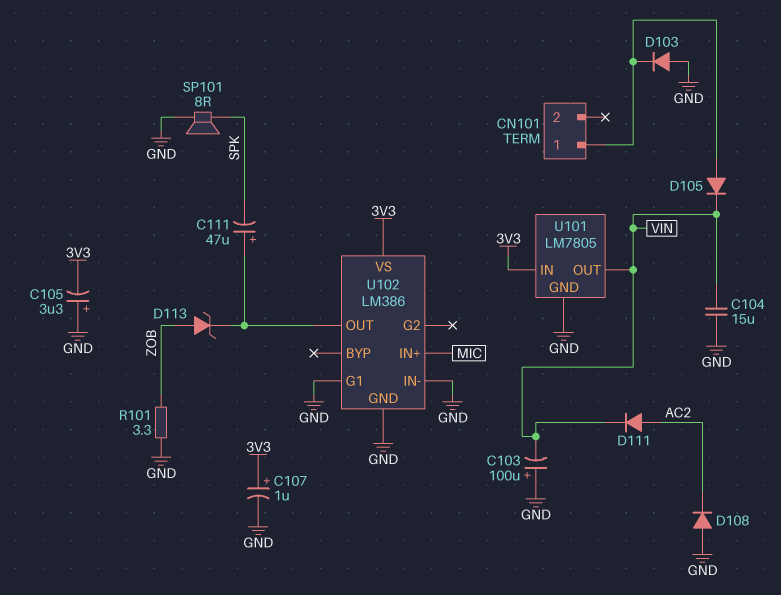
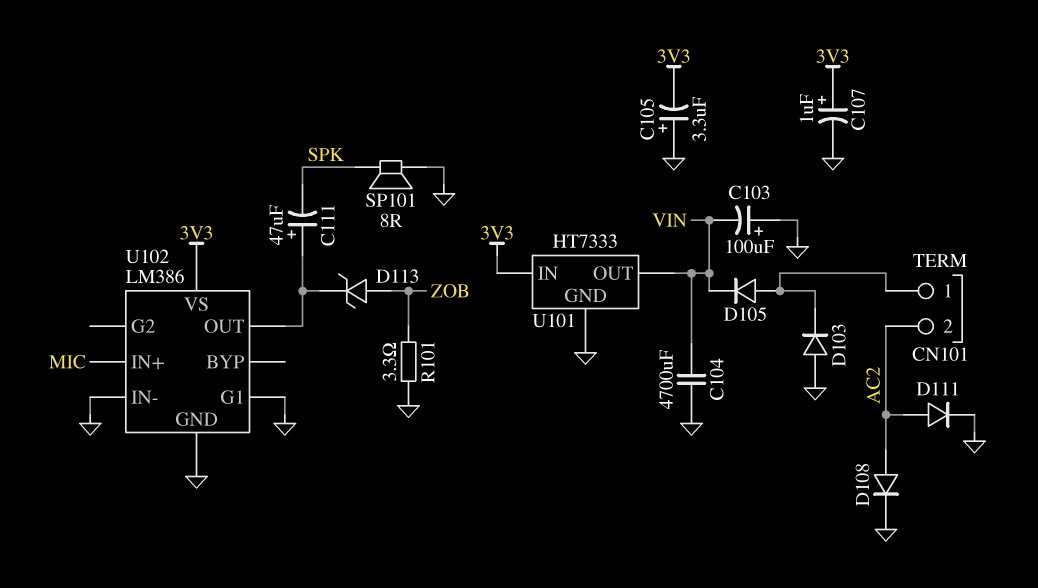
C104: 15uF (GND, VIN) -> 4700uF (GND, VIN)
CN101 pin 2: none -> AC2
D108: diode (A GND, K AC2) -> diode (A AC2, K GND)
D111: diode (A AC2, K VIN) -> diode (A AC2, K GND)
U101: LM7805 -> HT7333

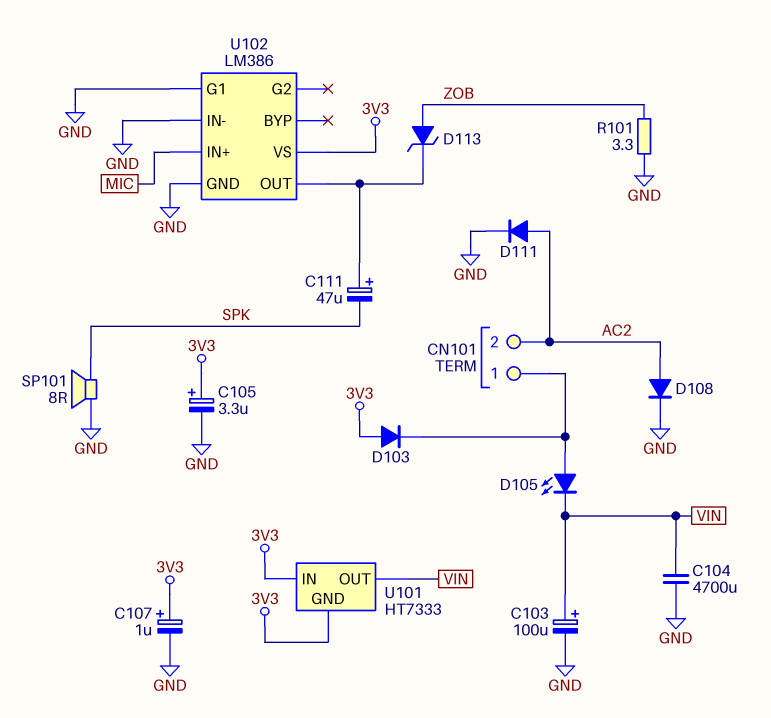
C103: 100uF (plus GND, minus VIN) -> 100uF (plus VIN, minus GND)
C105: 3.3uF (plus GND, minus 3V3) -> 3.3uF (plus 3V3, minus GND)
D103: diode (A GND, K CN101/1) -> diode (A 3V3, K CN101/1)
D105: diode (A CN101/1, K VIN) -> LED (A CN101/1, K VIN)
U101 pin GND: GND -> 3V3

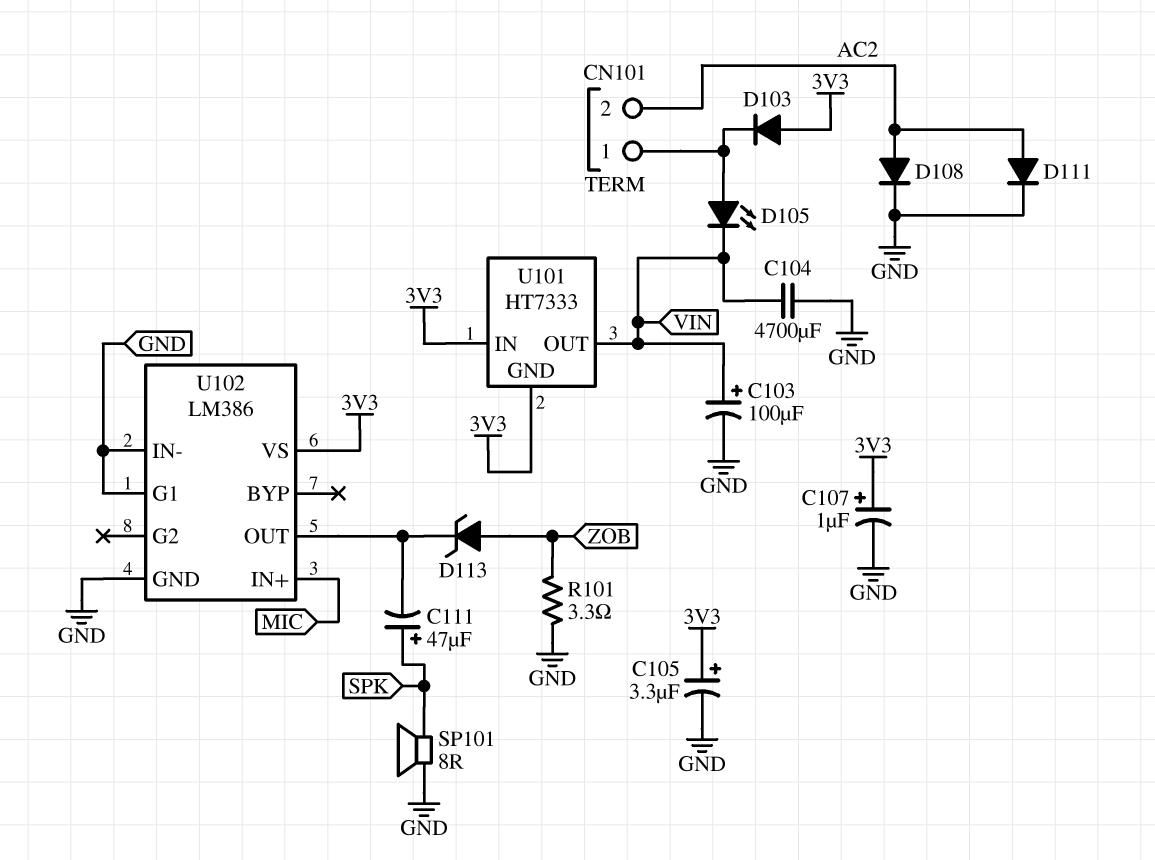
C111: 47uF (plus U102/OUT, minus SPK) -> 47uF (plus SPK, minus U102/OUT)

